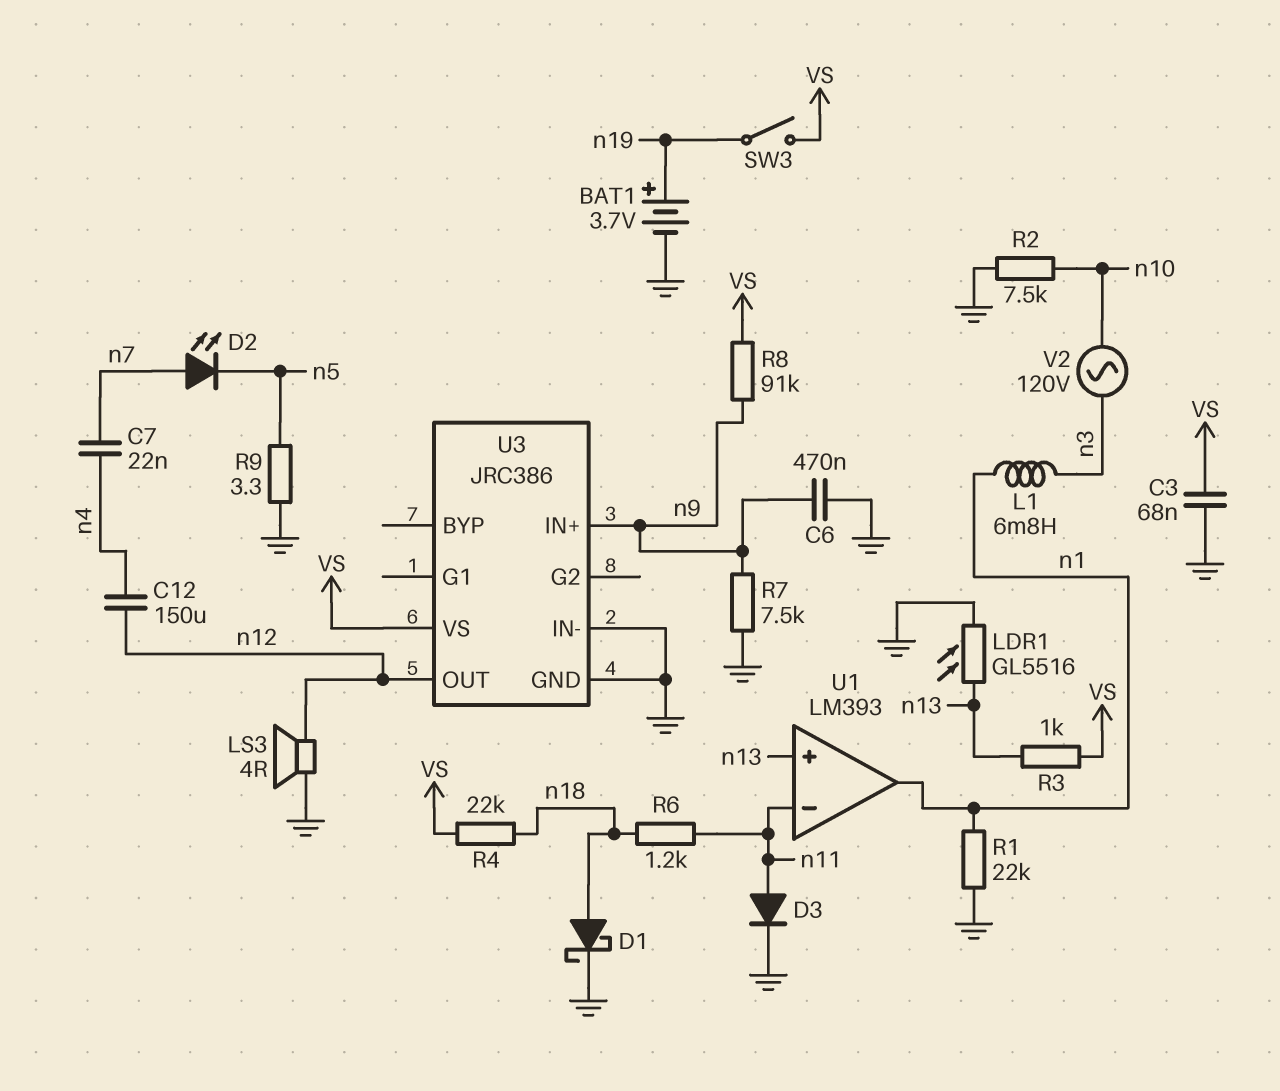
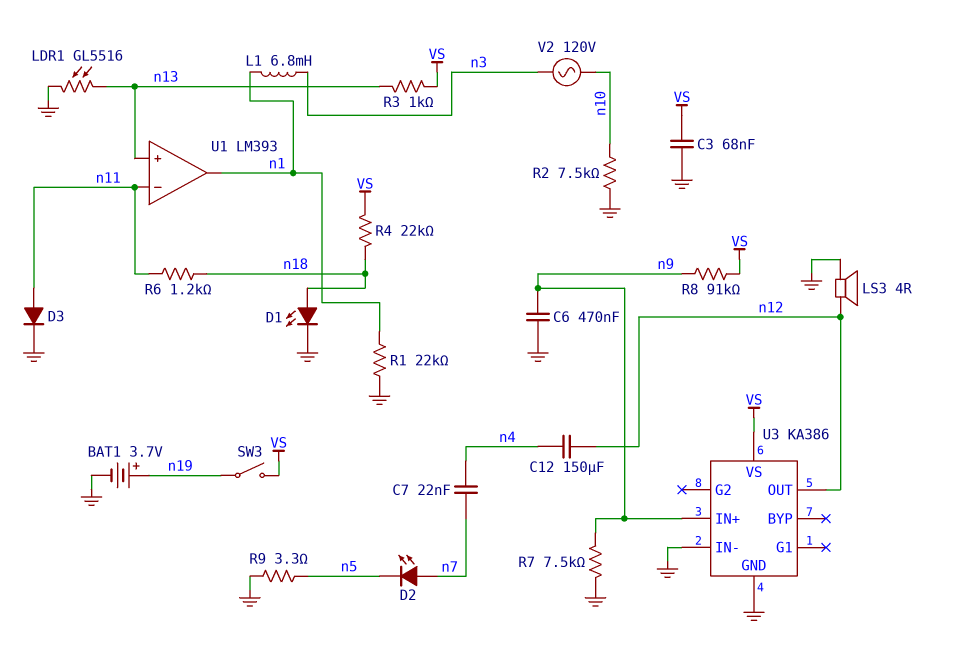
D1: schottky (A n18, K GND) -> LED (A n18, K GND)
U3: JRC386 -> KA386

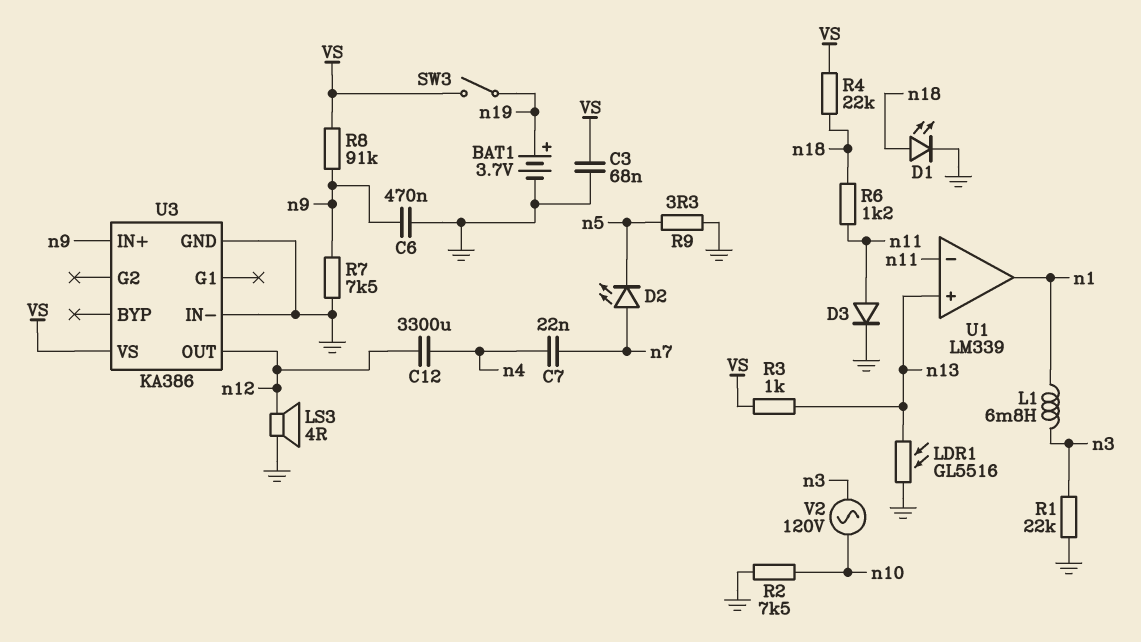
C12: 150uF (n4, n12) -> 3300uF (n4, n12)
R1: 22k (GND, n1) -> 22k (GND, n3)
U1: LM393 -> LM339

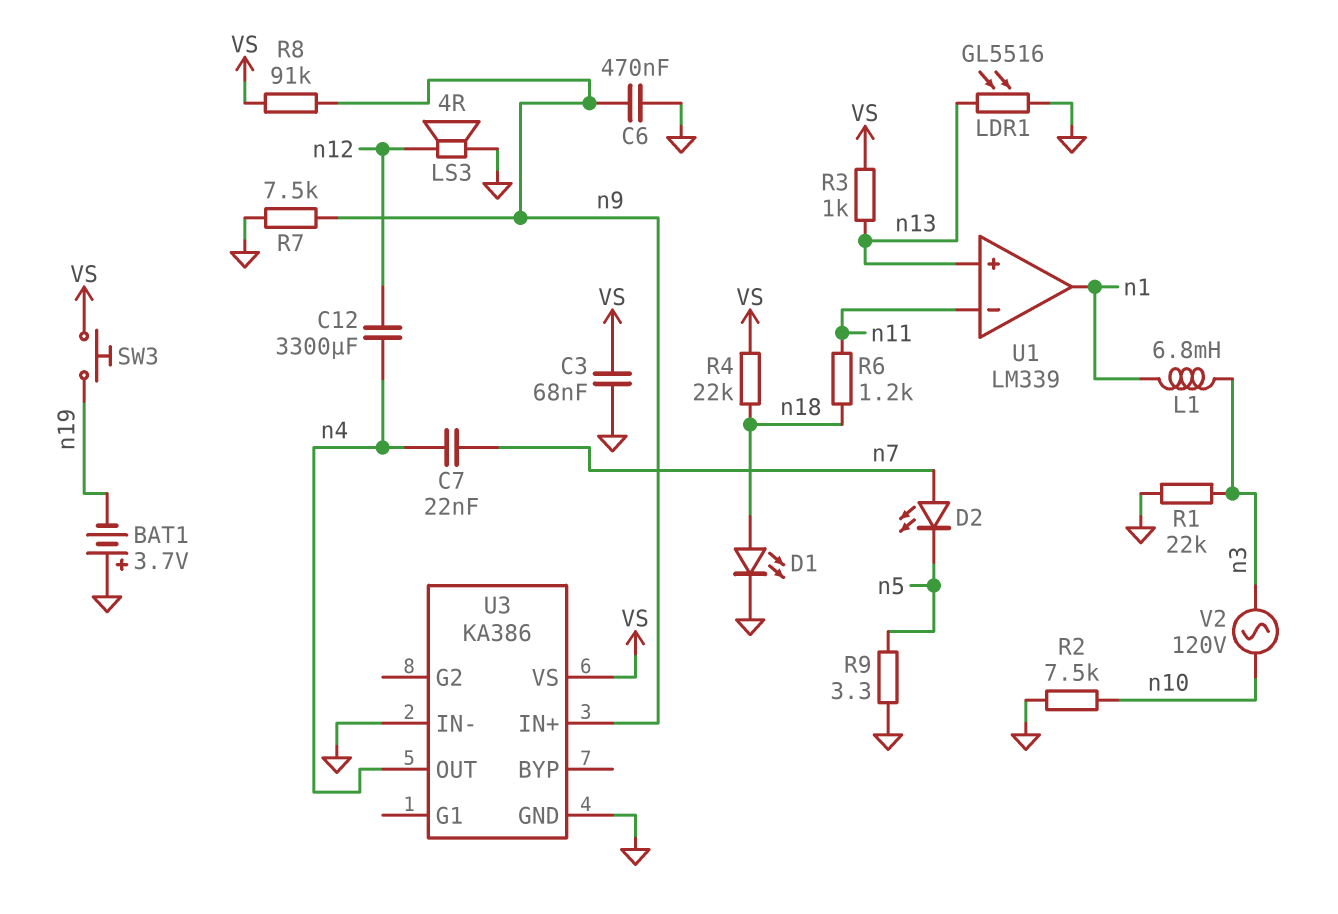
BAT1: 3.7V (plus n19, minus GND) -> 3.7V (plus GND, minus n19)
D3: diode (A n11, K GND) -> none
SW3: switch (VS, n19) -> button (VS, n19)
U3 pin OUT: n12 -> n4

